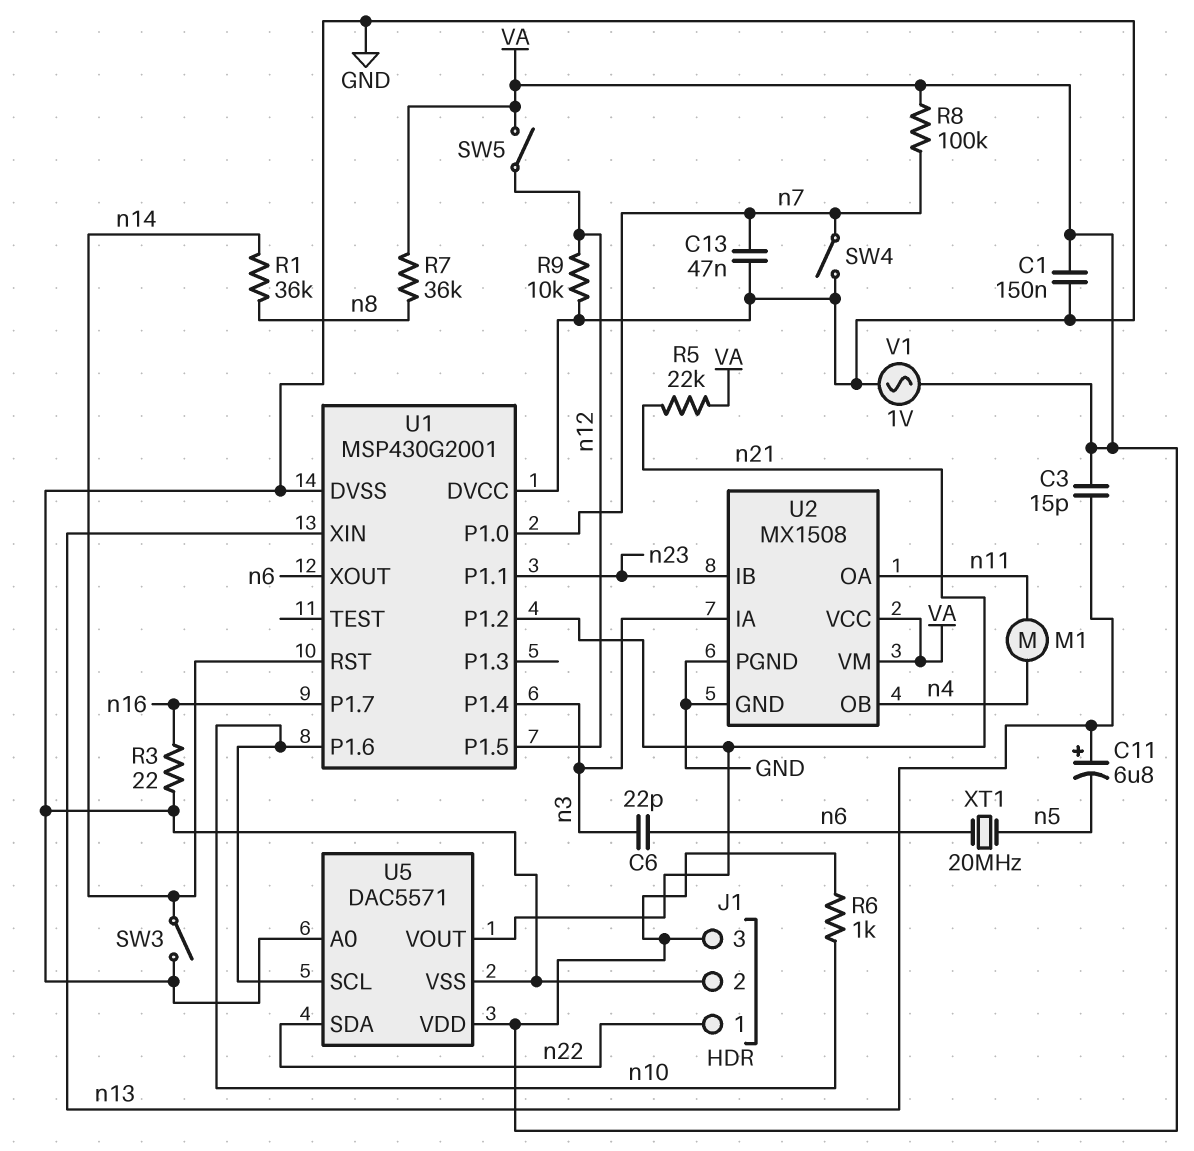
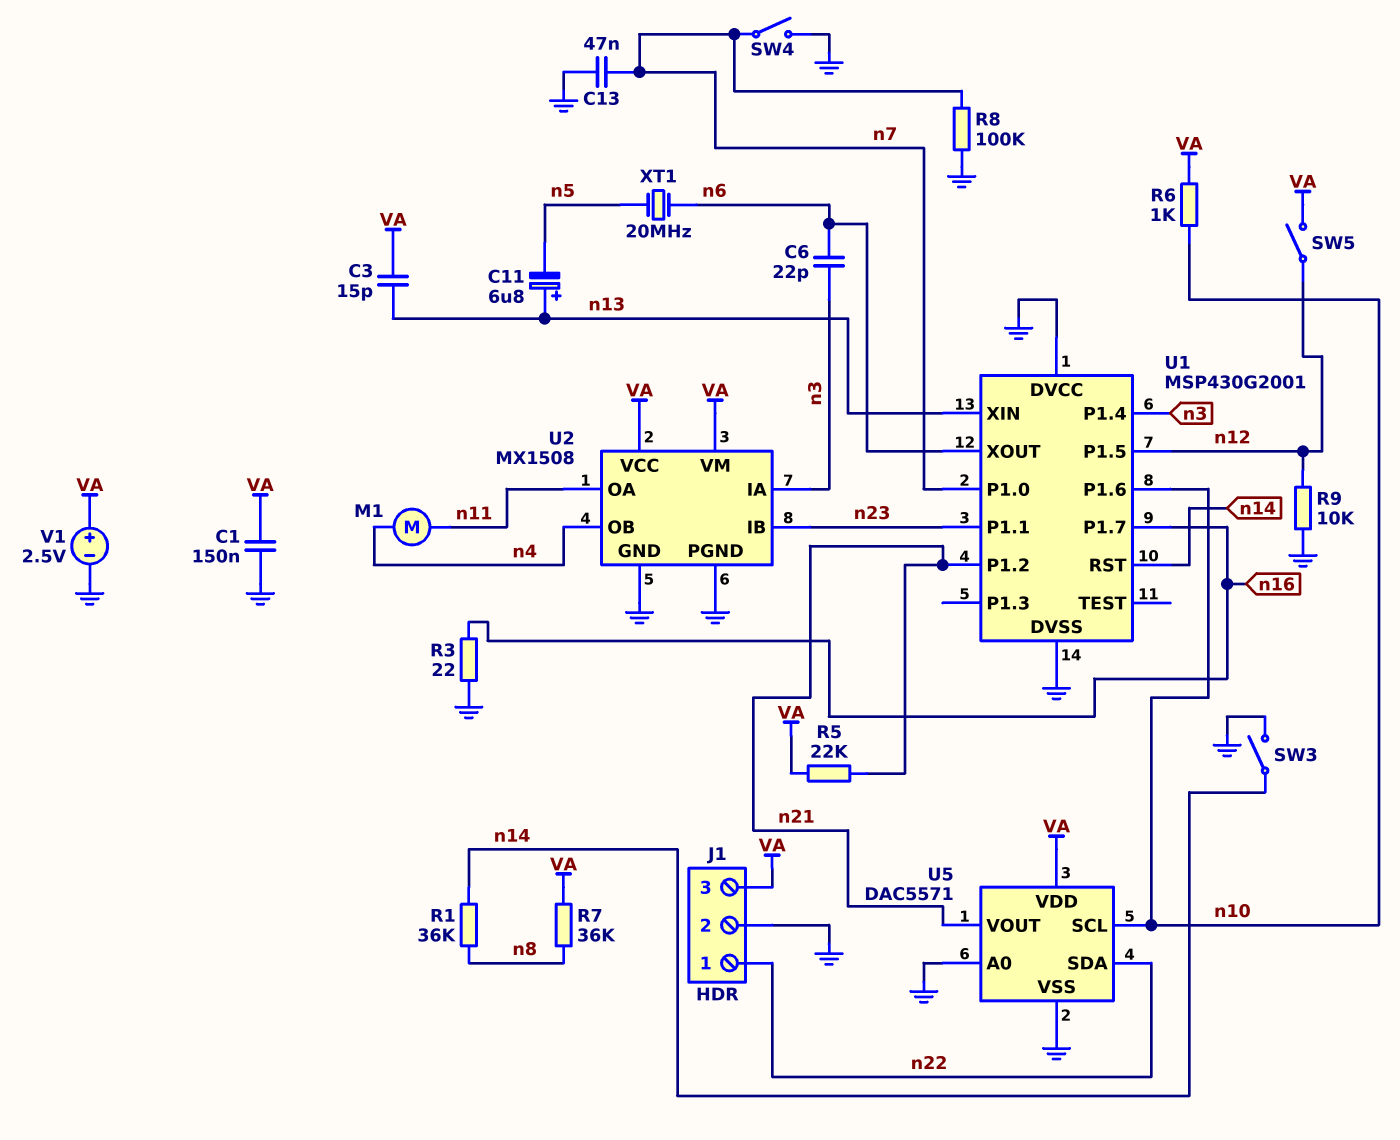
R8: 100k (VA, n7) -> 100k (GND, n7)
V1: AC 1V (GND, VA) -> 2.5V (plus VA, minus GND)

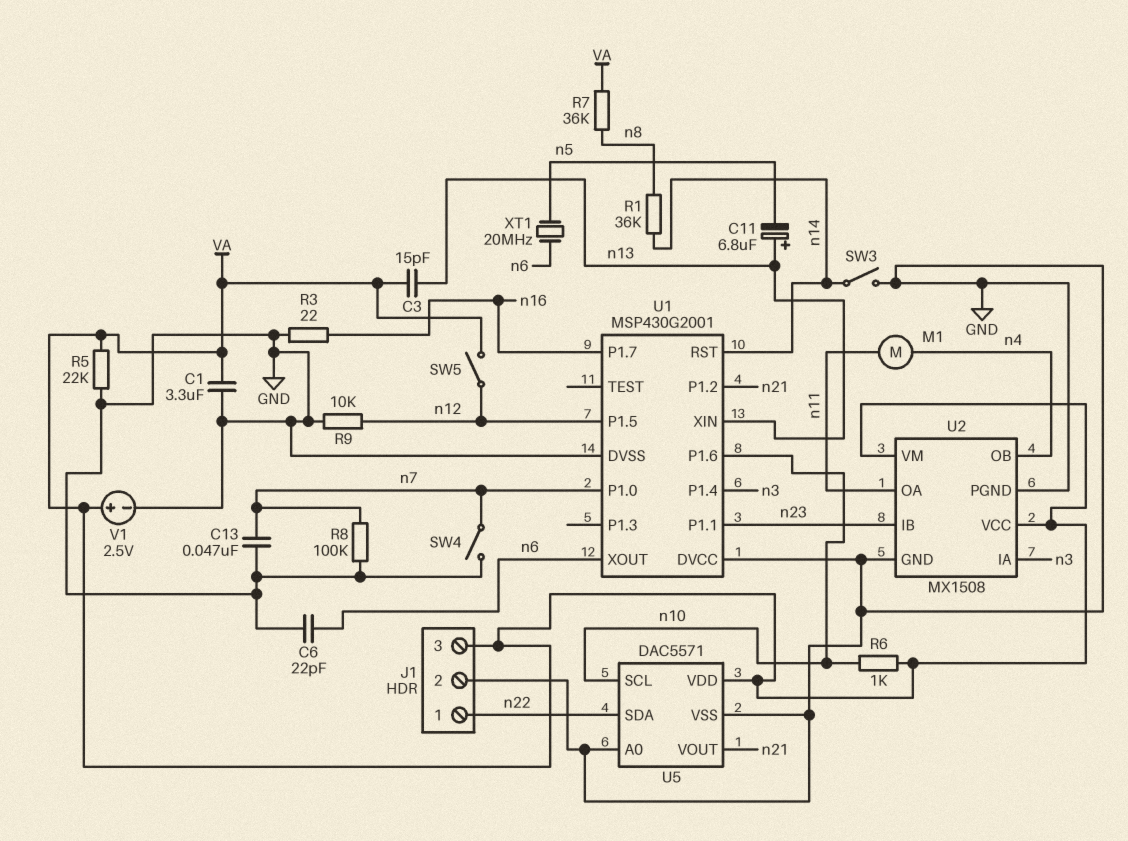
C1: 150nF (GND, VA) -> 3.3uF (GND, VA)
C6: 22pF (n3, n6) -> 22pF (GND, n6)
R5: 22k (VA, n21) -> 22k (GND, VA)

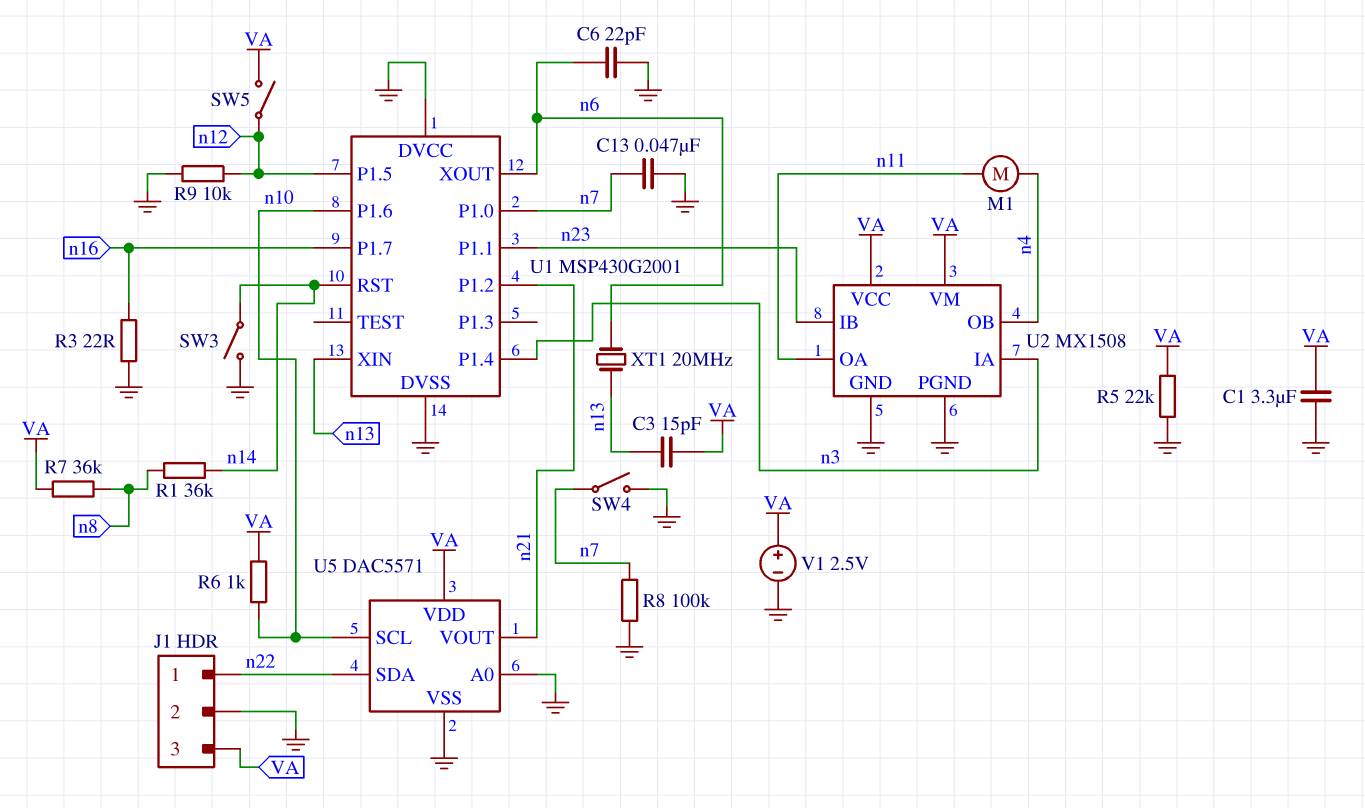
C11: 6.8uF (plus n13, minus n5) -> none
XT1: 20MHz (n5, n6) -> 20MHz (n6, n13)

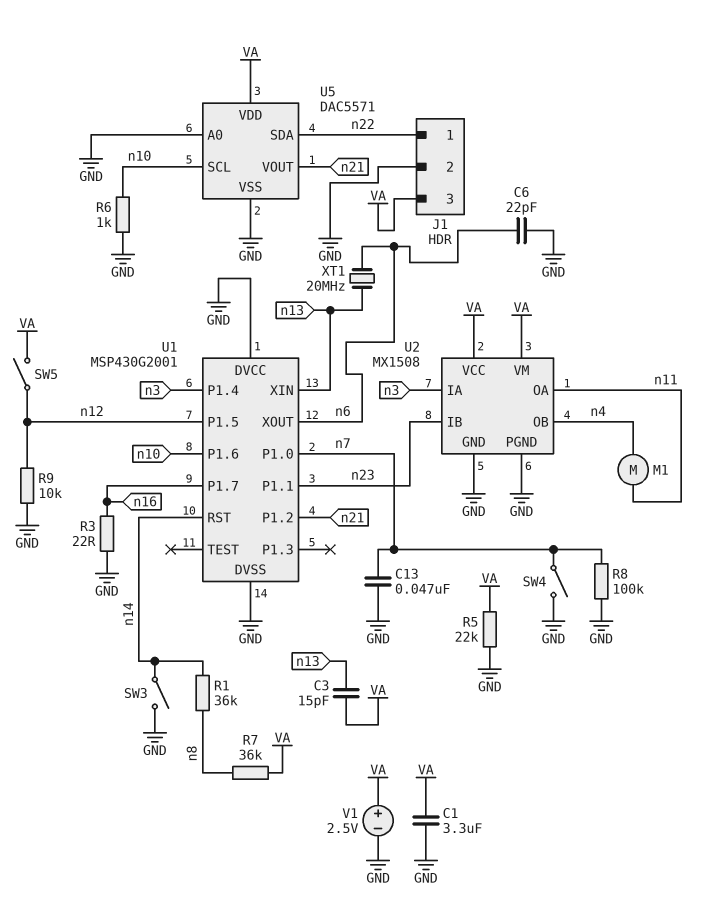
R6: 1k (VA, n10) -> 1k (GND, n10)

